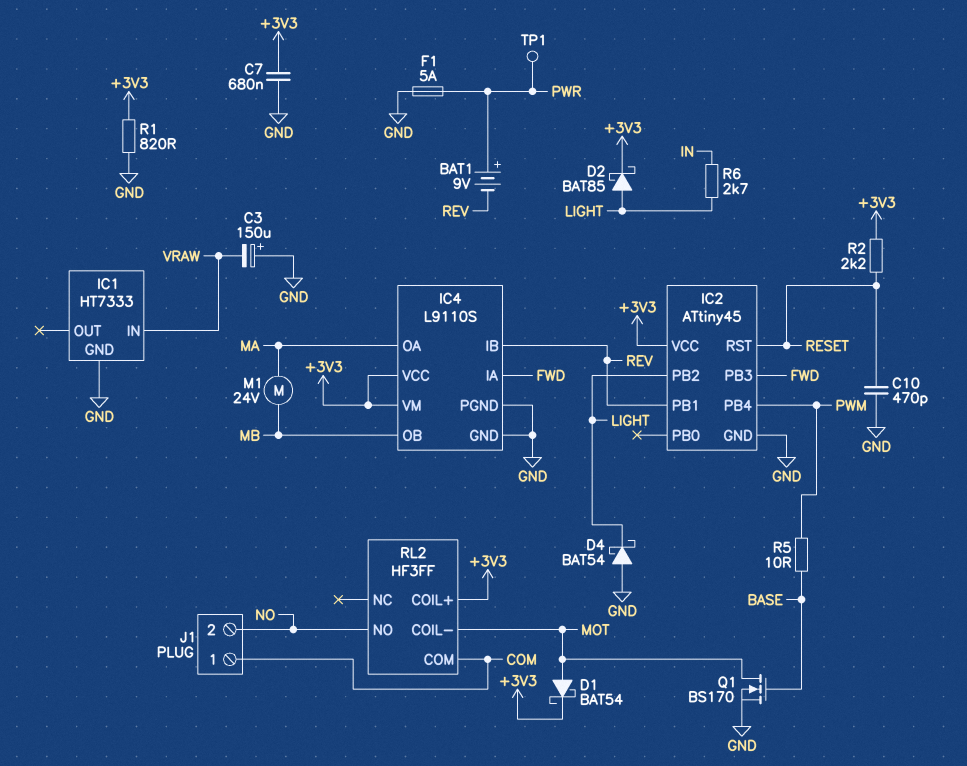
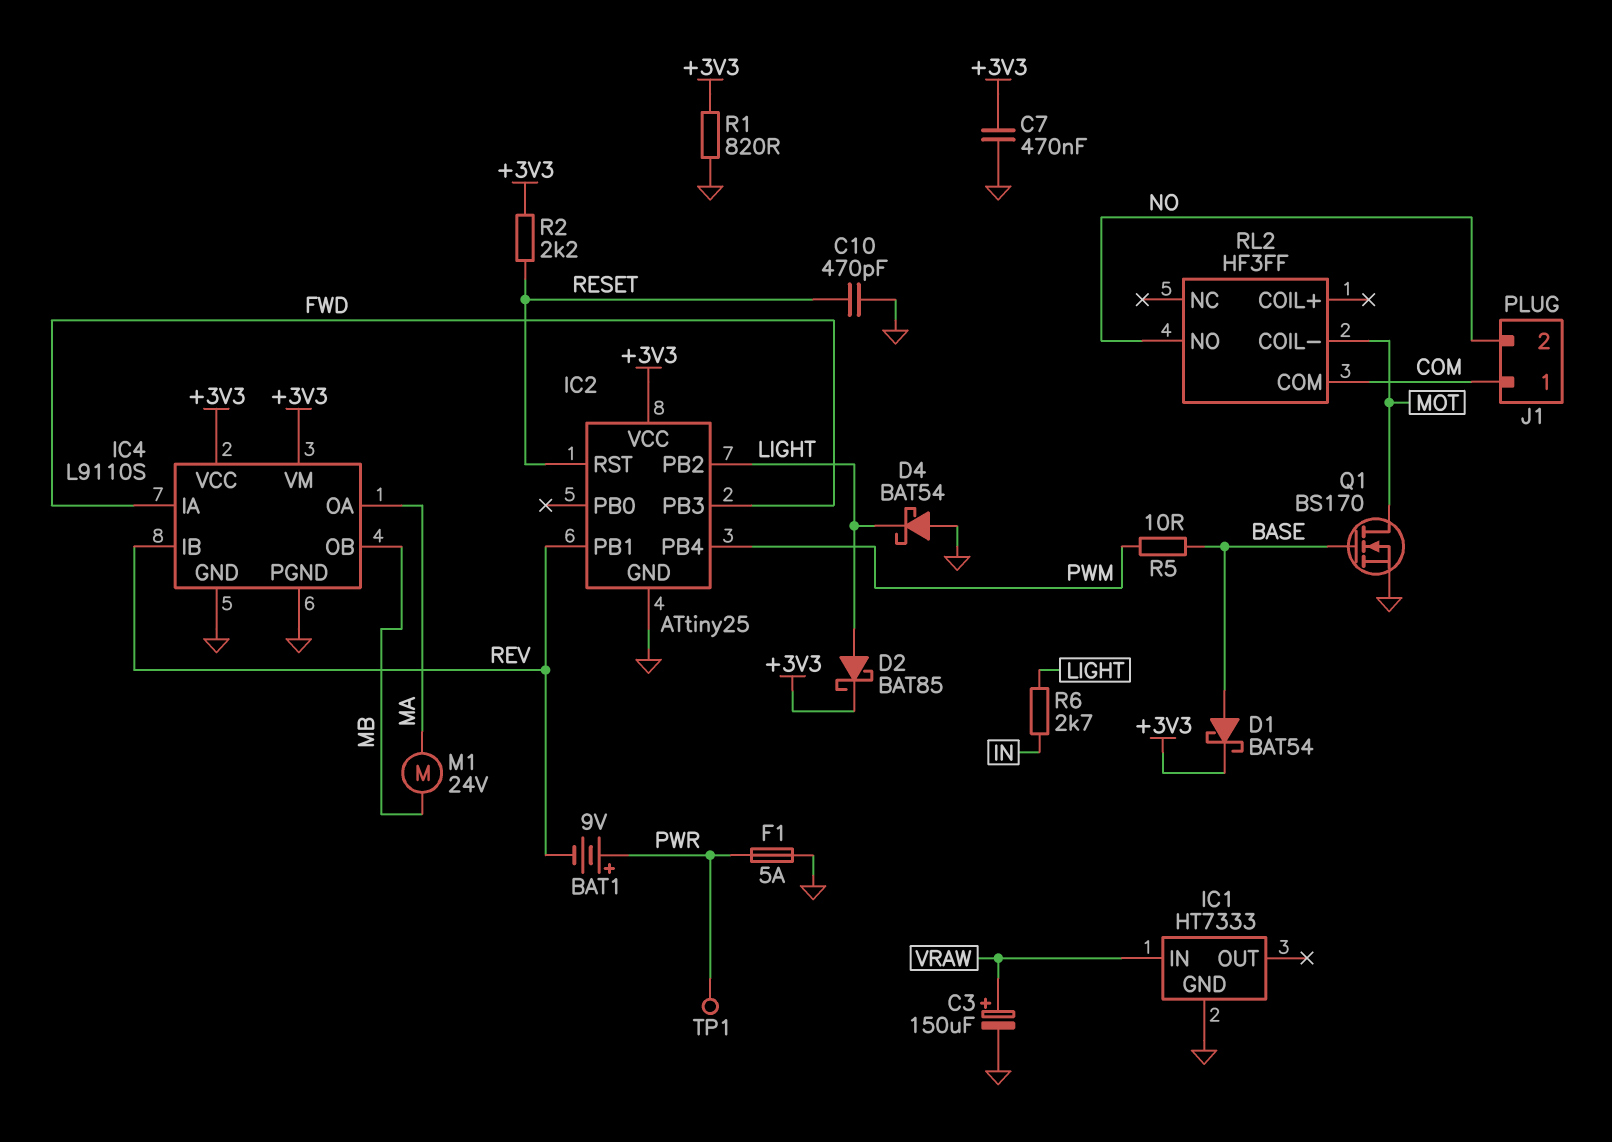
C3: 150uF (plus GND, minus VRAW) -> 150uF (plus VRAW, minus GND)
C7: 680nF (+3V3, GND) -> 470nF (+3V3, GND)
D1: schottky BAT54 (A MOT, K +3V3) -> schottky BAT54 (A BASE, K +3V3)
IC2: ATtiny45 -> ATtiny25
RL2 pin COIL+: +3V3 -> none

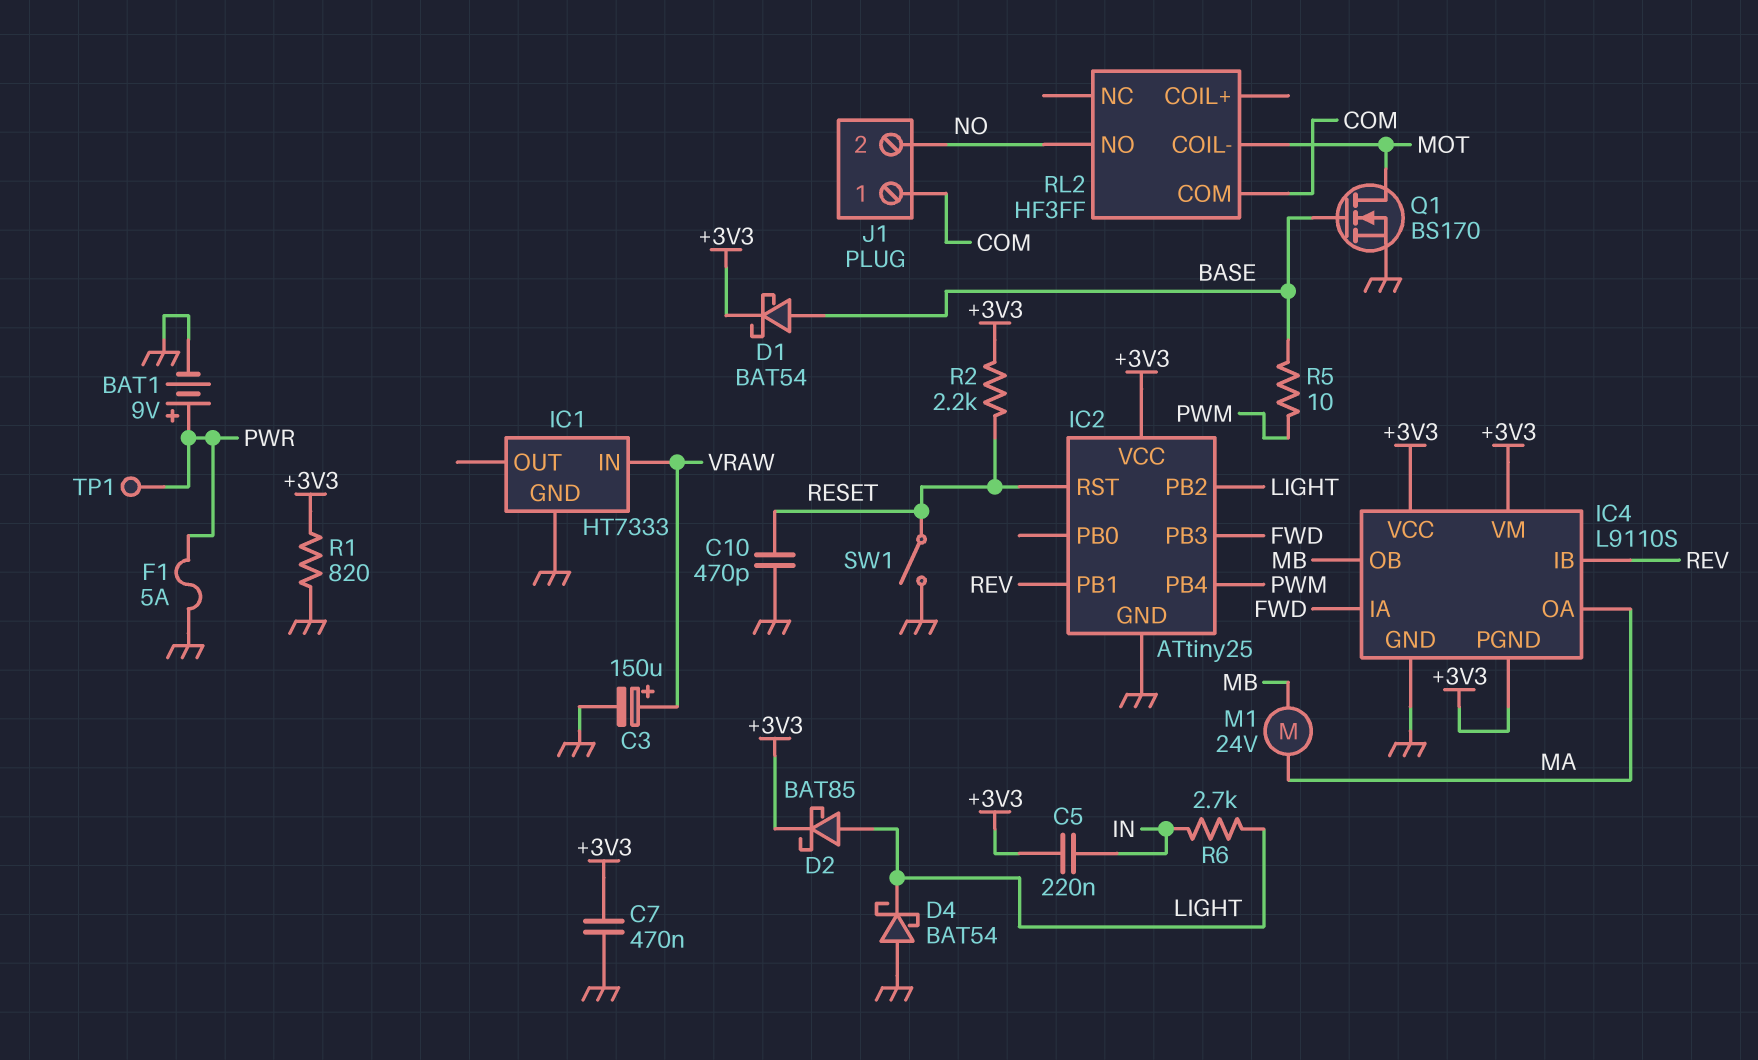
BAT1: 9V (plus PWR, minus REV) -> 9V (plus PWR, minus GND)
C5: none -> 220nF (+3V3, IN)
IC4 pin PGND: GND -> +3V3
SW1: none -> switch (GND, RESET)

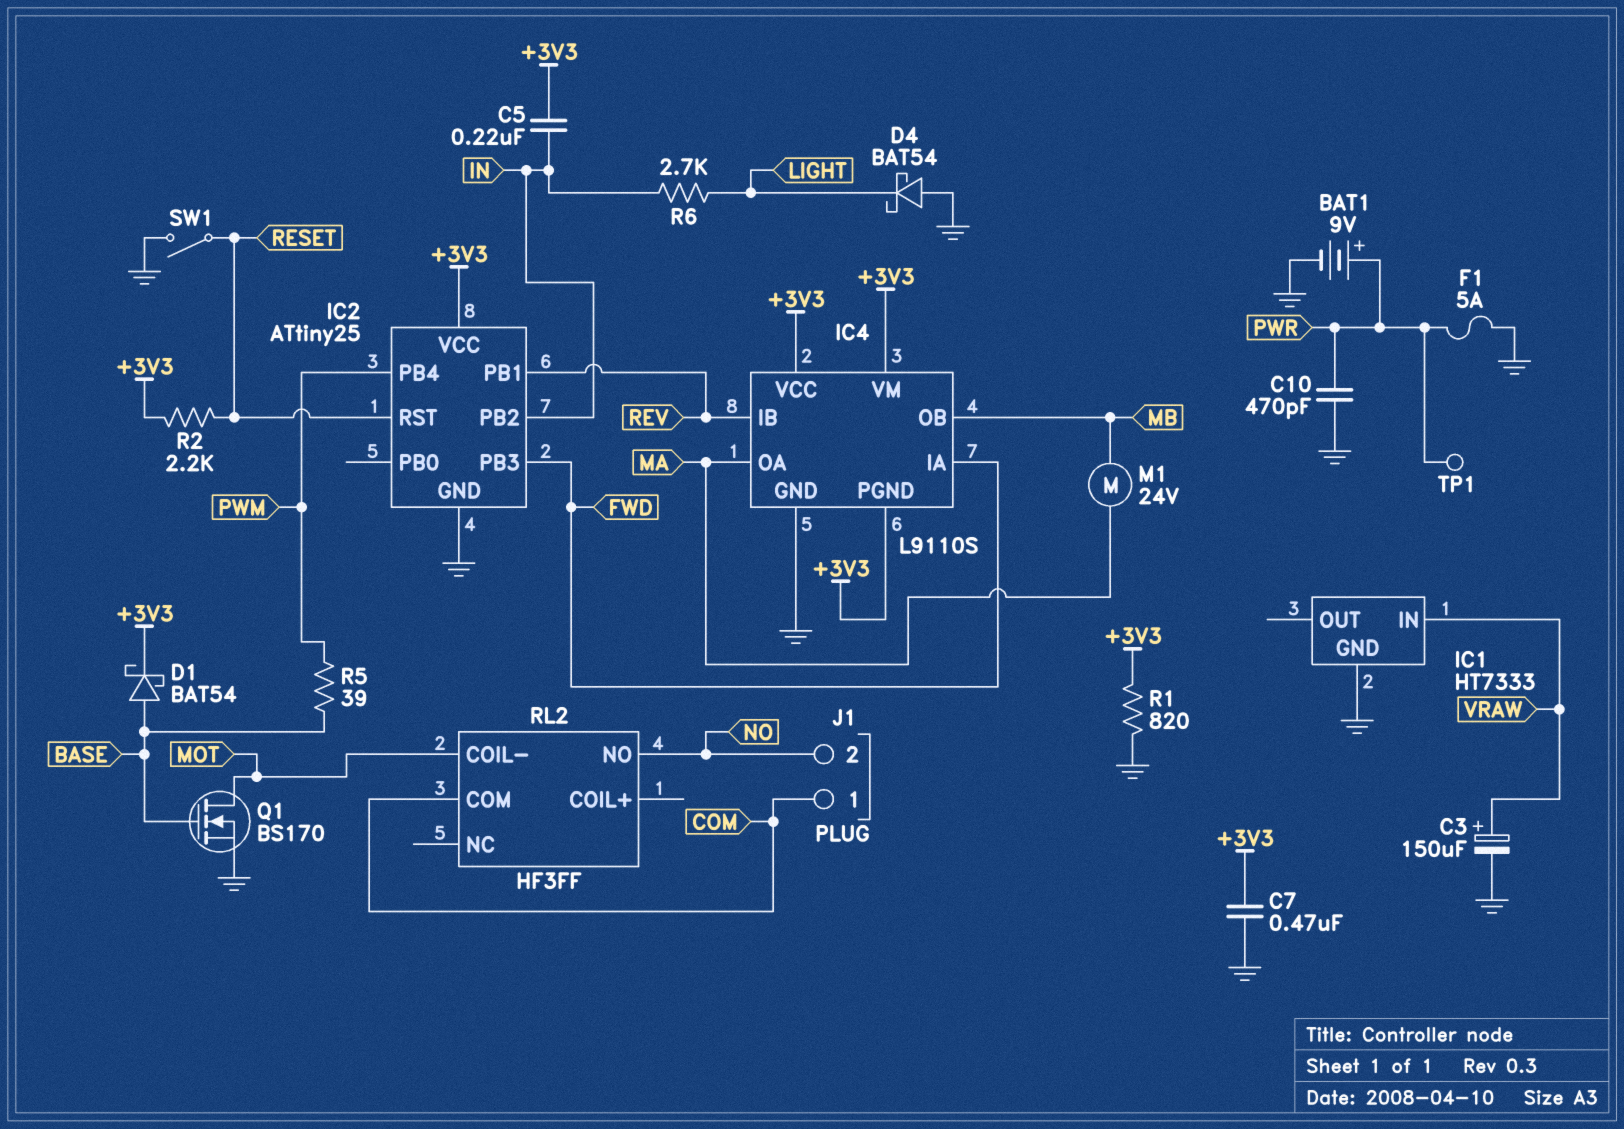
C10: 470pF (GND, RESET) -> 470pF (GND, PWR)
D2: schottky BAT85 (A LIGHT, K +3V3) -> none
IC2 pin PB2: LIGHT -> IN
R5: 10 (BASE, PWM) -> 39 (BASE, PWM)

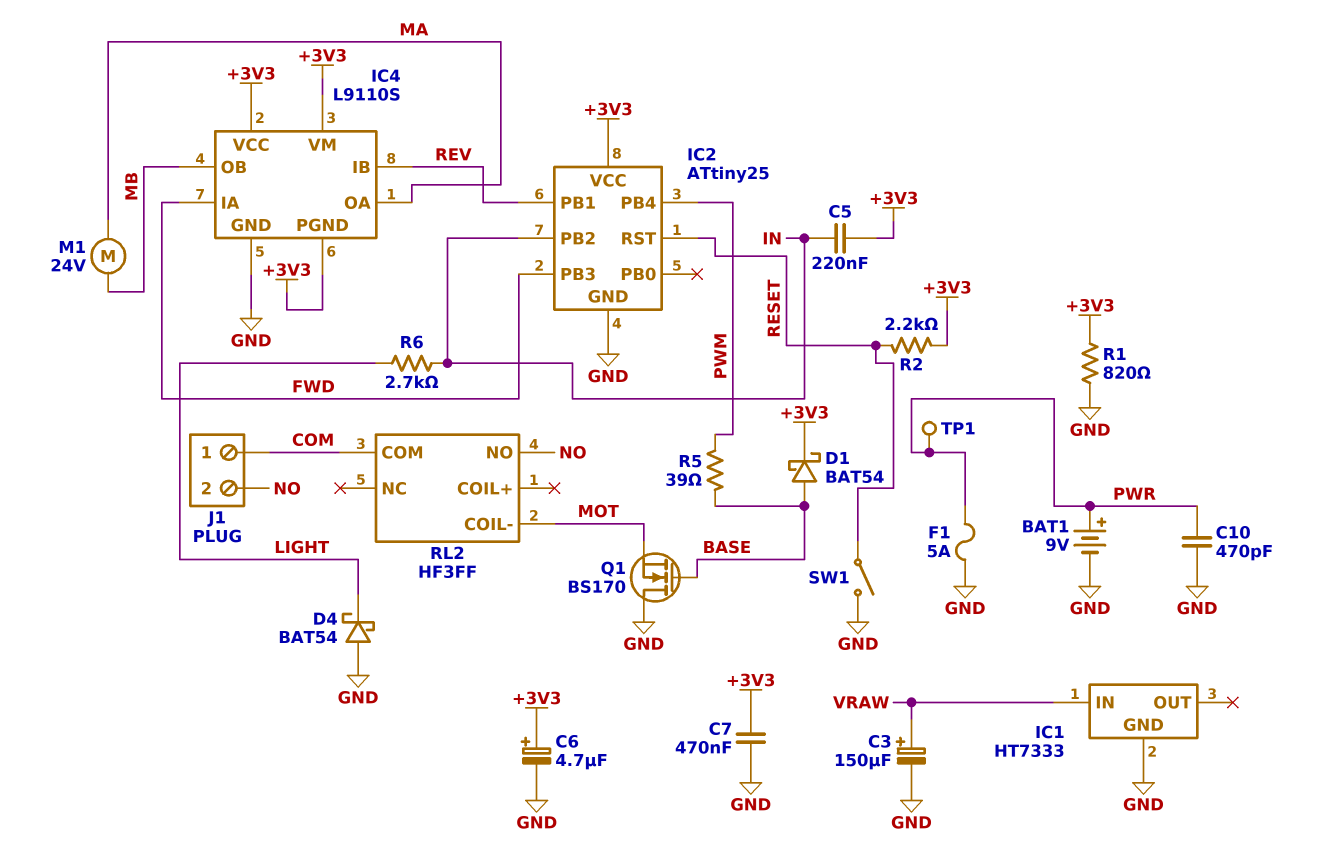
C6: none -> 4.7uF (plus +3V3, minus GND)
Q1: NMOS BS170 (G BASE, D MOT, S GND) -> NMOS BS170 (G BASE, D GND, S MOT)

